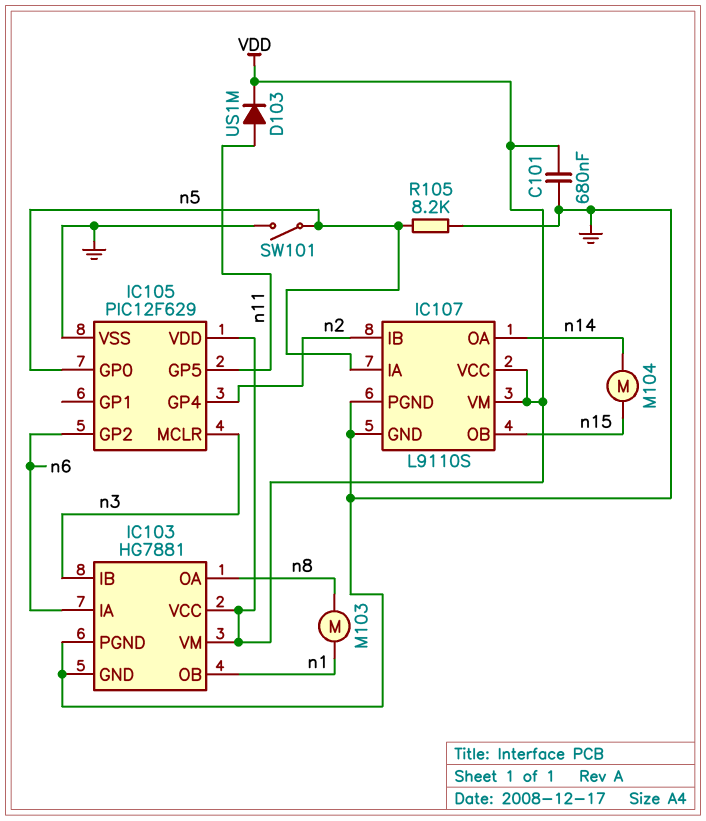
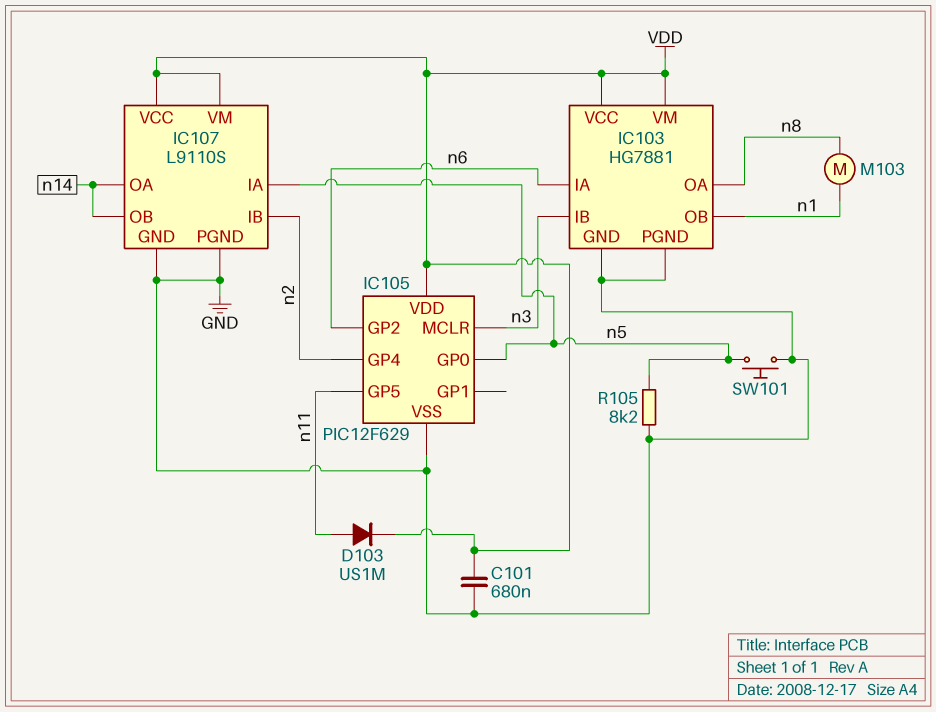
IC107 pin OB: n15 -> n14
M104: motor (n14, n15) -> none
SW101: switch (GND, n5) -> button (GND, n5)

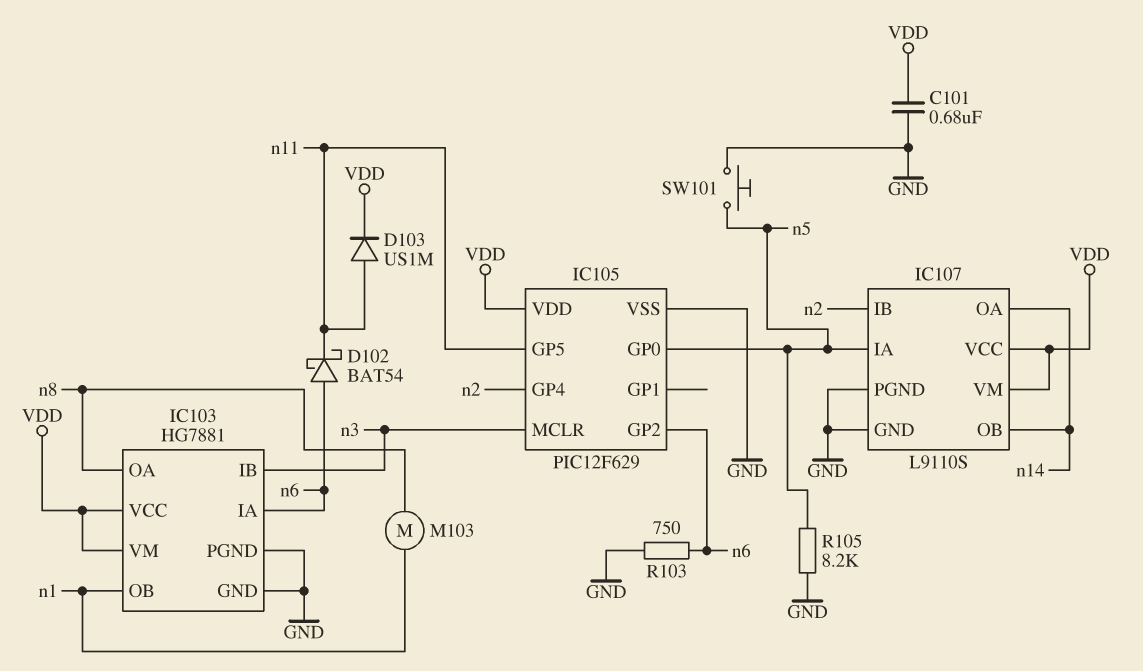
D102: none -> schottky BAT54 (A n6, K n11)
R103: none -> 750 (GND, n6)

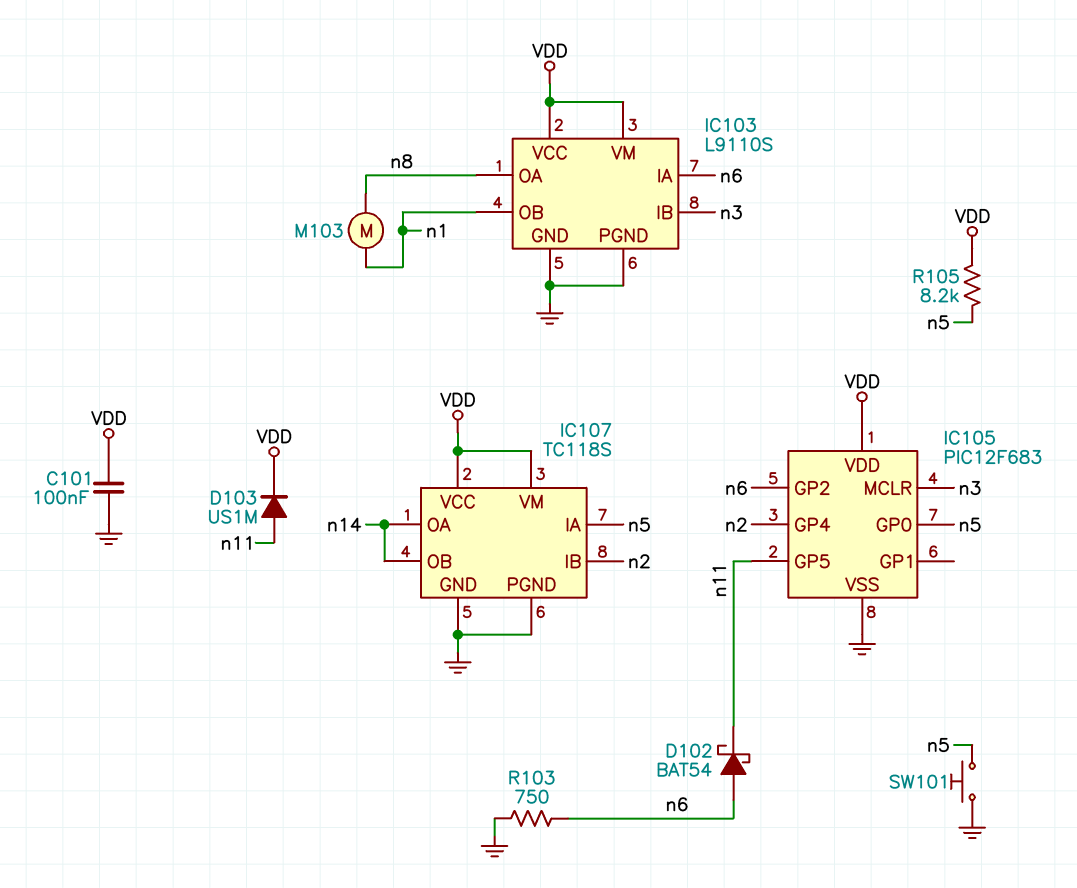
C101: 680nF (GND, VDD) -> 100nF (GND, VDD)
IC103: HG7881 -> L9110S
IC105: PIC12F629 -> PIC12F683
IC107: L9110S -> TC118S
R105: 8.2k (GND, n5) -> 8.2k (VDD, n5)

